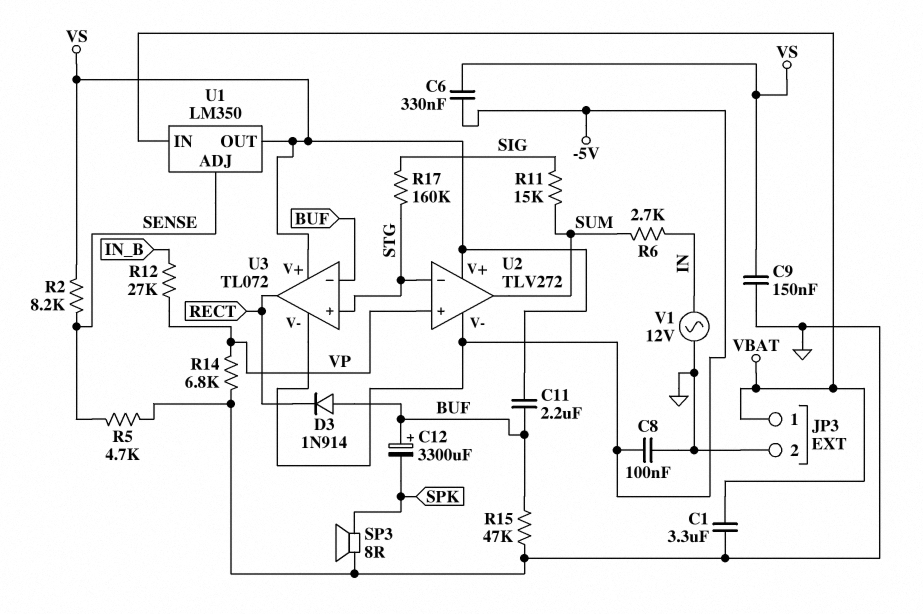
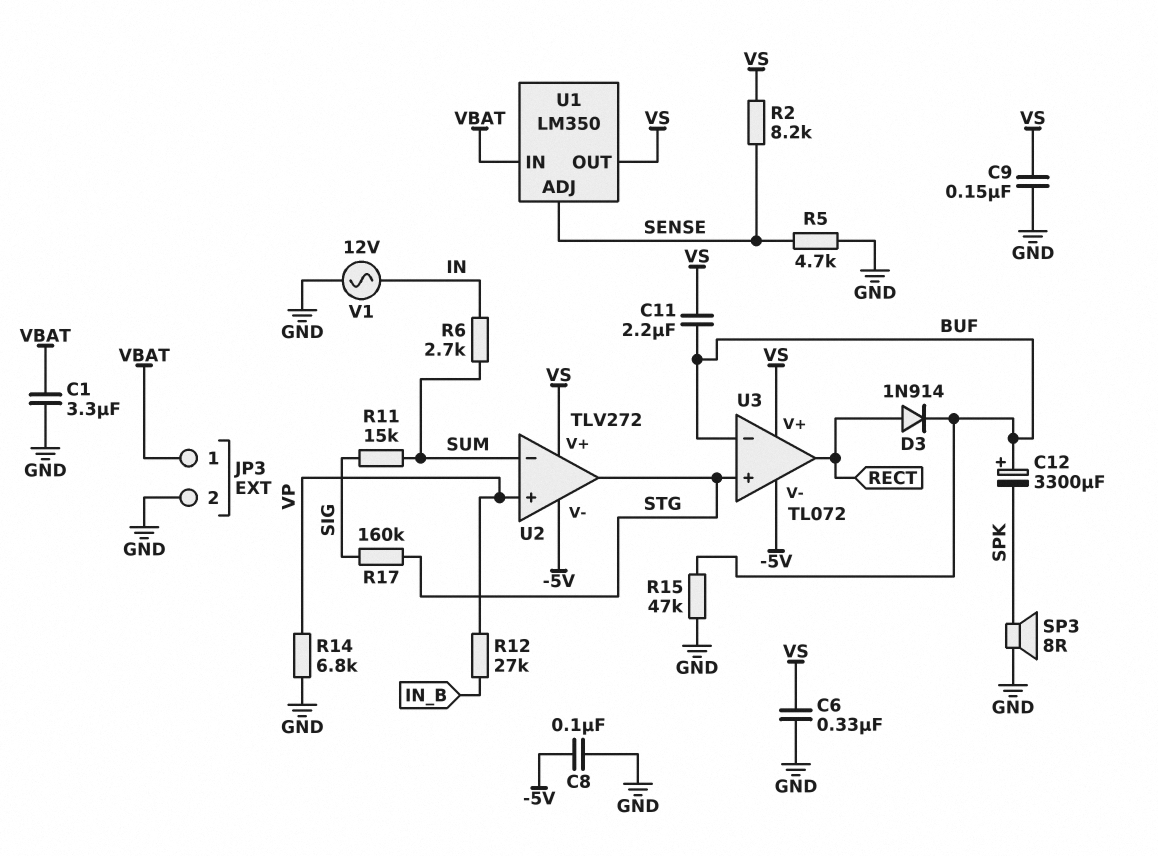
C6: 330nF (-5V, VS) -> 330nF (GND, VS)
D3: diode 1N914 (A BUF, K RECT) -> diode 1N914 (A RECT, K BUF)
U2 pin in-: STG -> SUM
U2 pin out: SUM -> STG

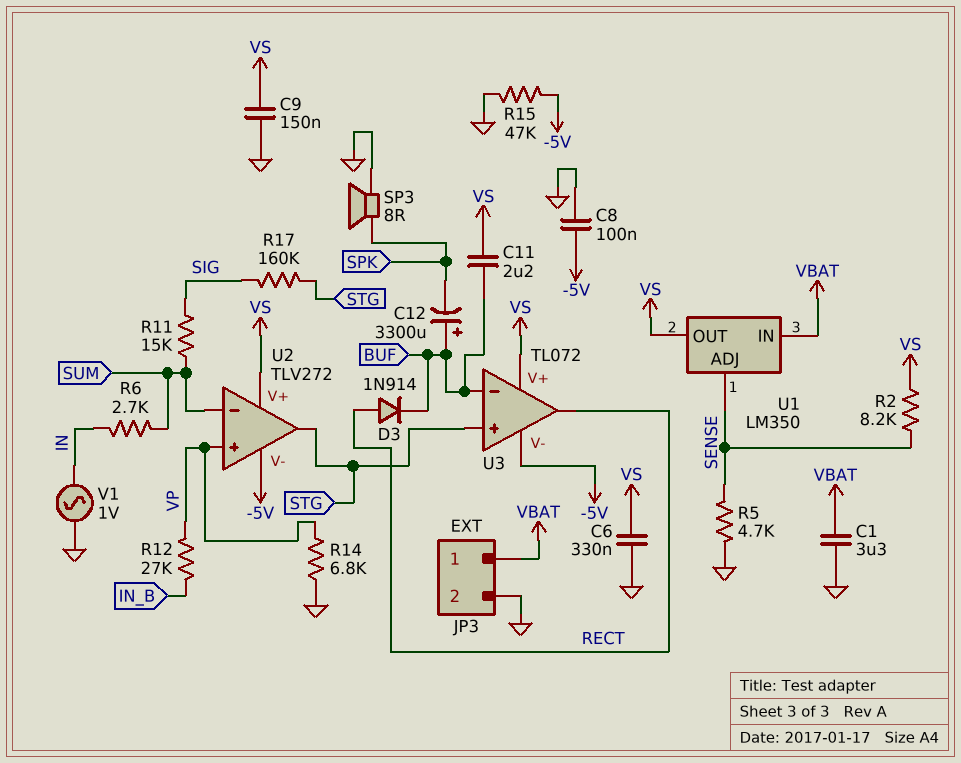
R15: 47k (BUF, GND) -> 47k (-5V, GND)
V1: AC 12V (GND, IN) -> AC 1V (GND, IN)

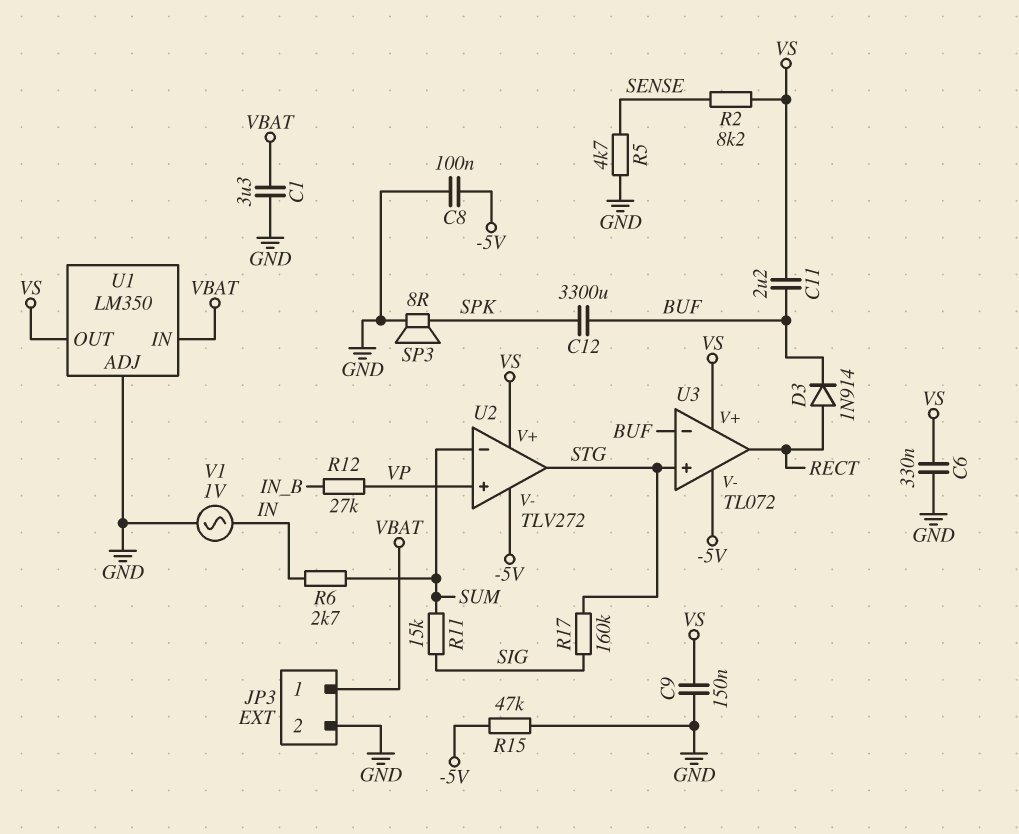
C12: 3300uF (plus BUF, minus SPK) -> 3300uF (BUF, SPK)
R14: 6.8k (GND, VP) -> none
U1 pin ADJ: SENSE -> GND

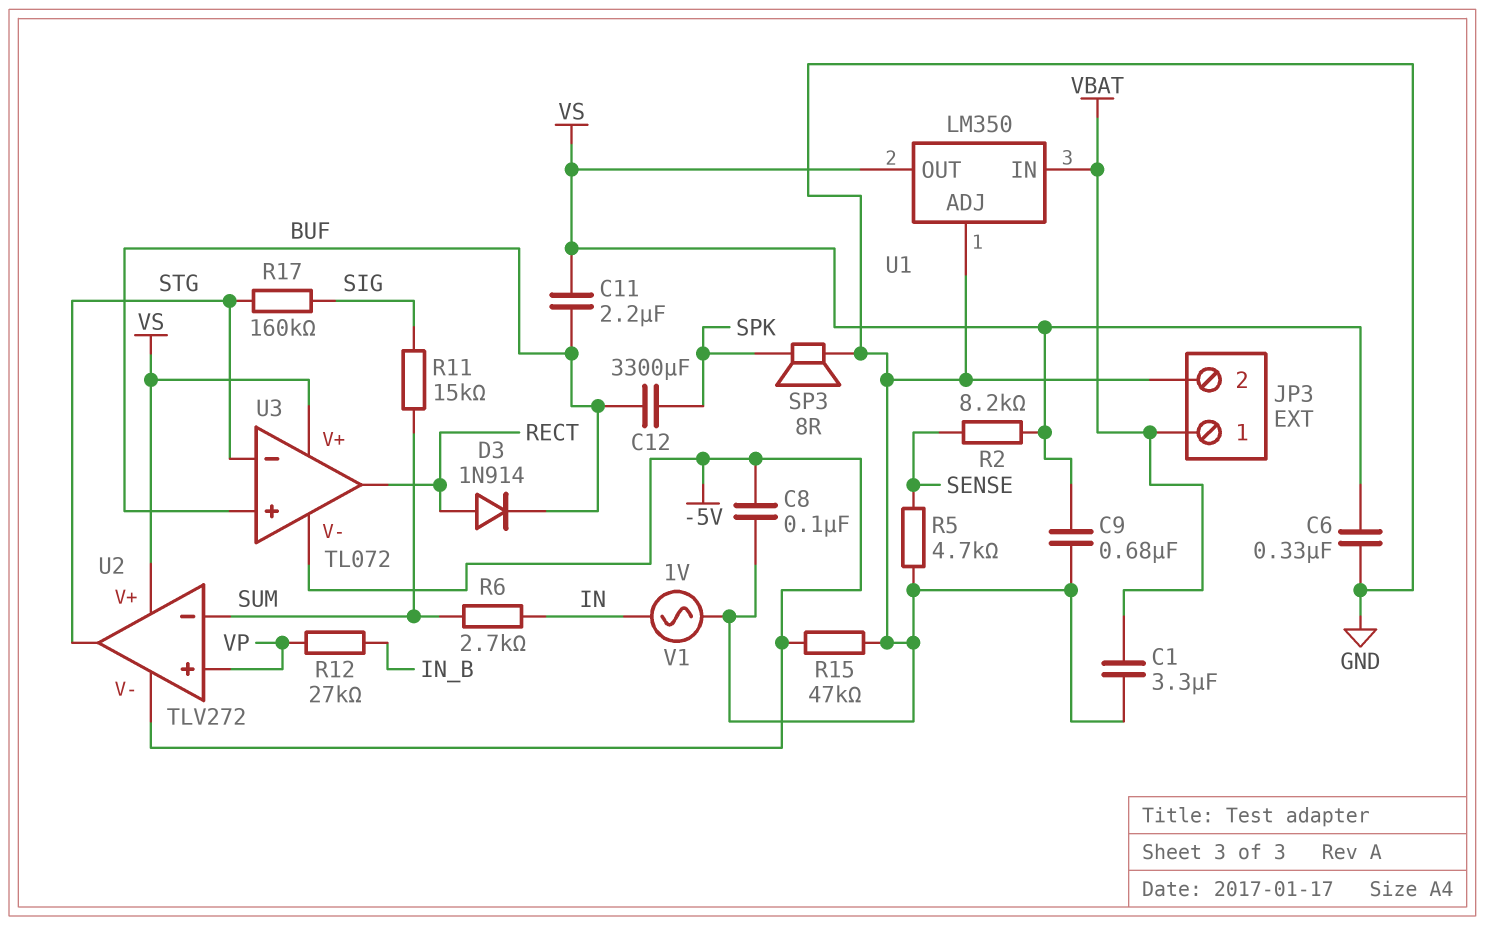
C9: 150nF (GND, VS) -> 680nF (GND, VS)
U3 pin in+: STG -> BUF
U3 pin in-: BUF -> STG

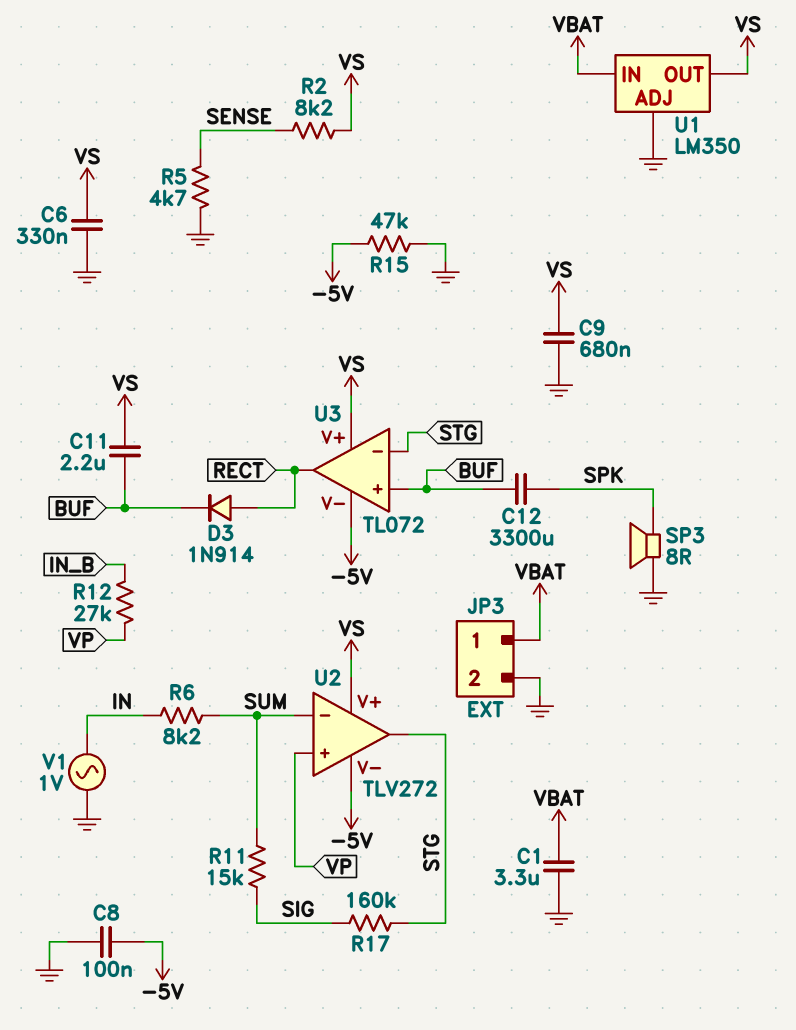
R6: 2.7k (IN, SUM) -> 8.2k (IN, SUM)

